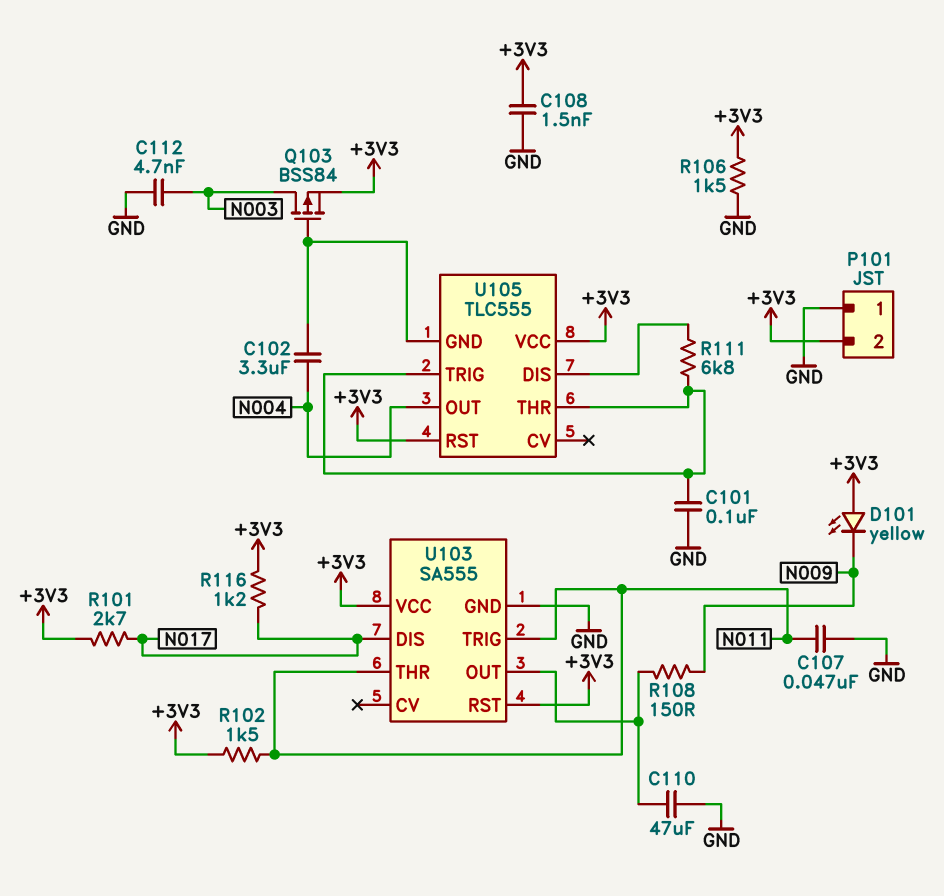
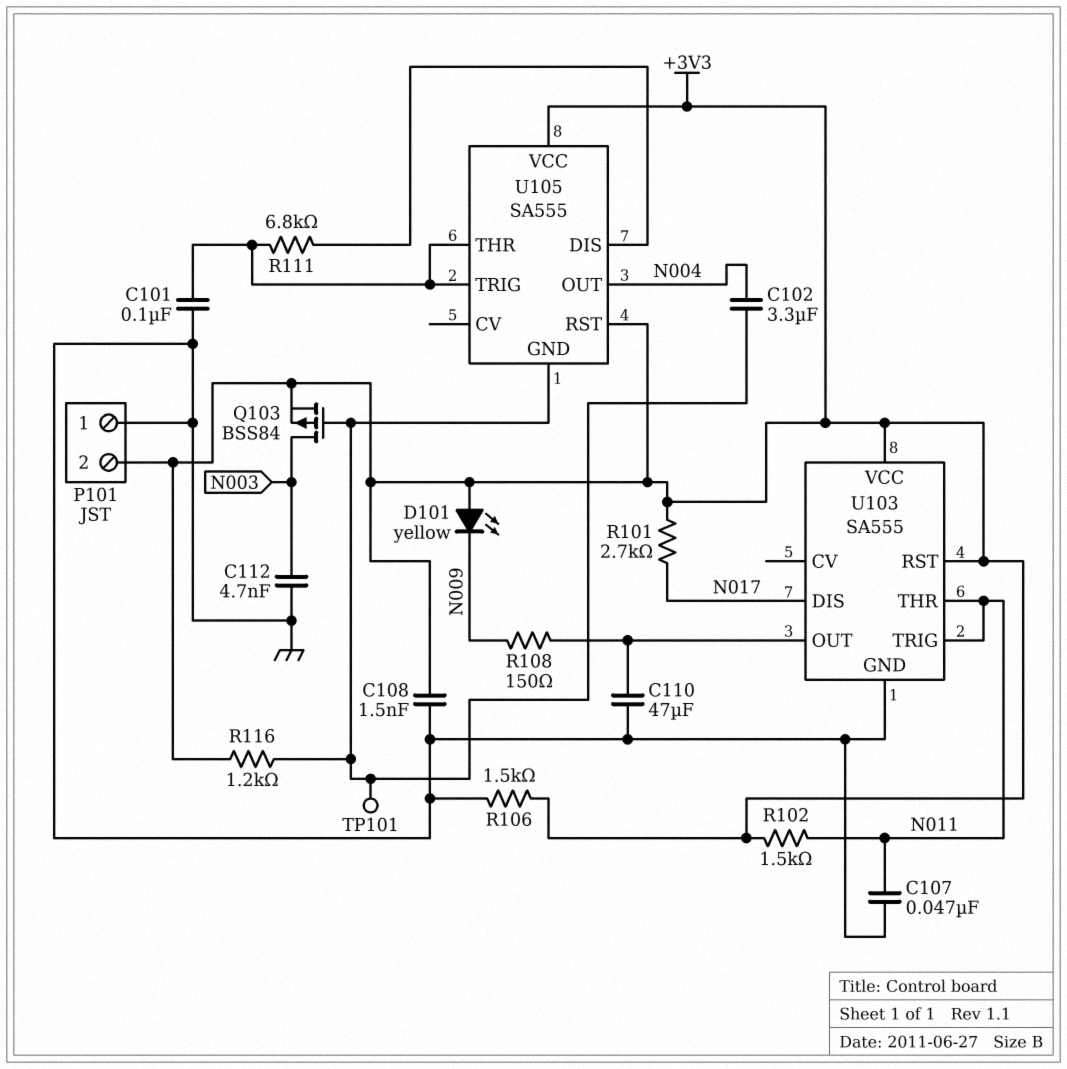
R116: 1.2k (+3V3, N017) -> 1.2k (+3V3, U105/GND)
TP101: none -> test point (U105/GND)
U105: TLC555 -> SA555

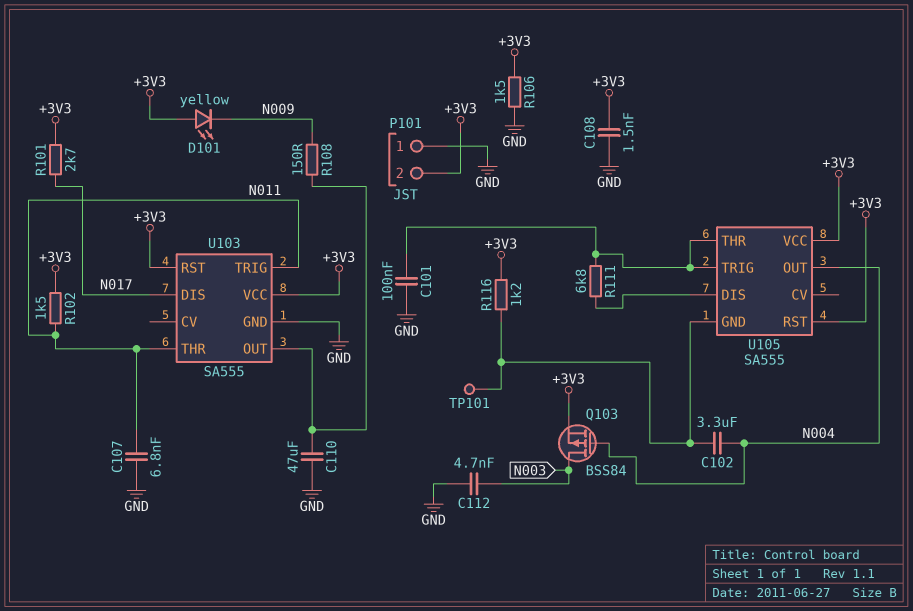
C107: 47nF (GND, N011) -> 6.8nF (GND, N011)
Q103: PMOS BSS84 (G U105/GND, D N003, S +3V3) -> PMOS BSS84 (G N004, D N003, S +3V3)

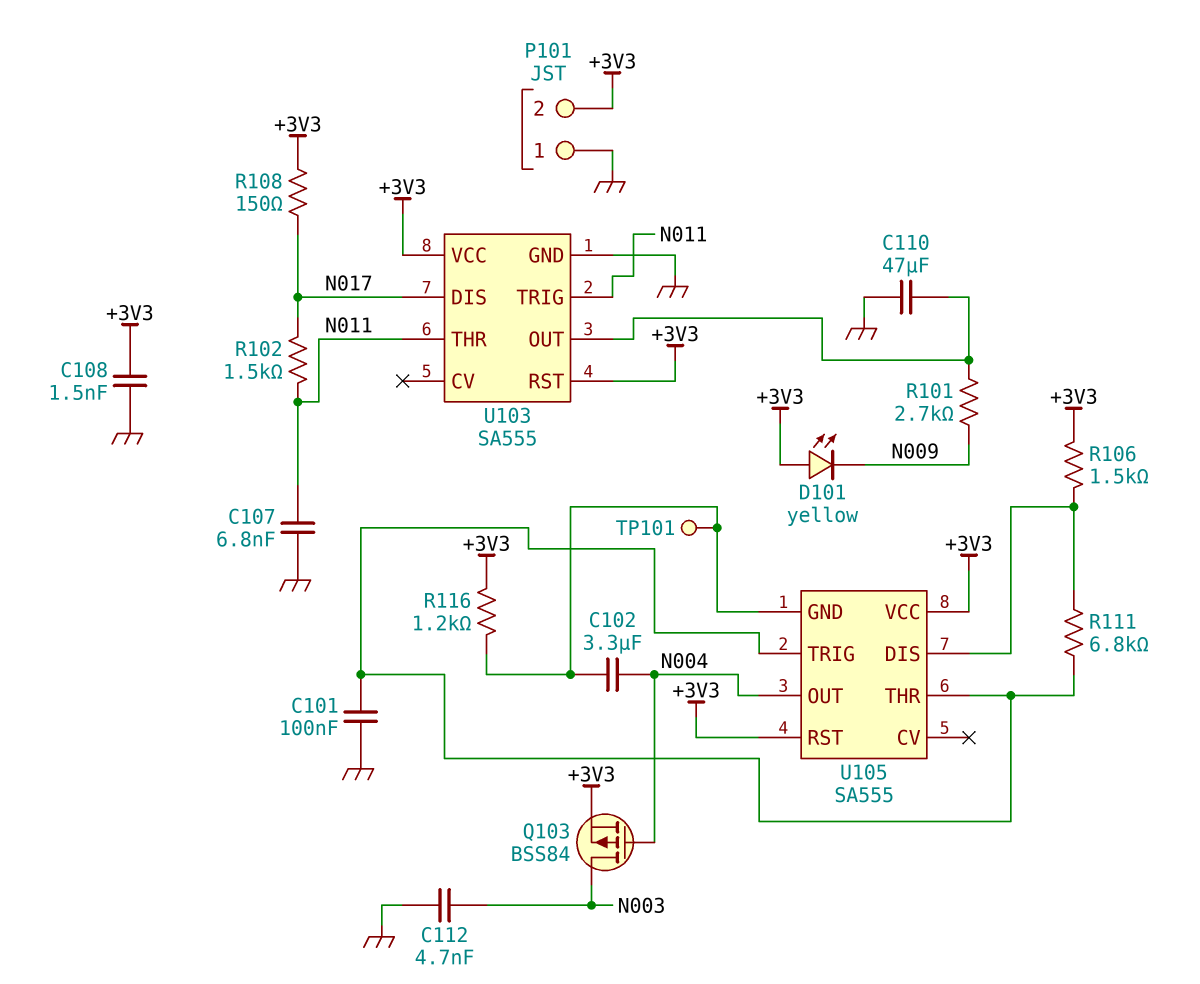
R101: 2.7k (+3V3, N017) -> 2.7k (N009, U103/OUT)
R102: 1.5k (+3V3, N011) -> 1.5k (N011, N017)
R106: 1.5k (+3V3, GND) -> 1.5k (+3V3, U105/DIS)
R108: 150 (N009, U103/OUT) -> 150 (+3V3, N017)

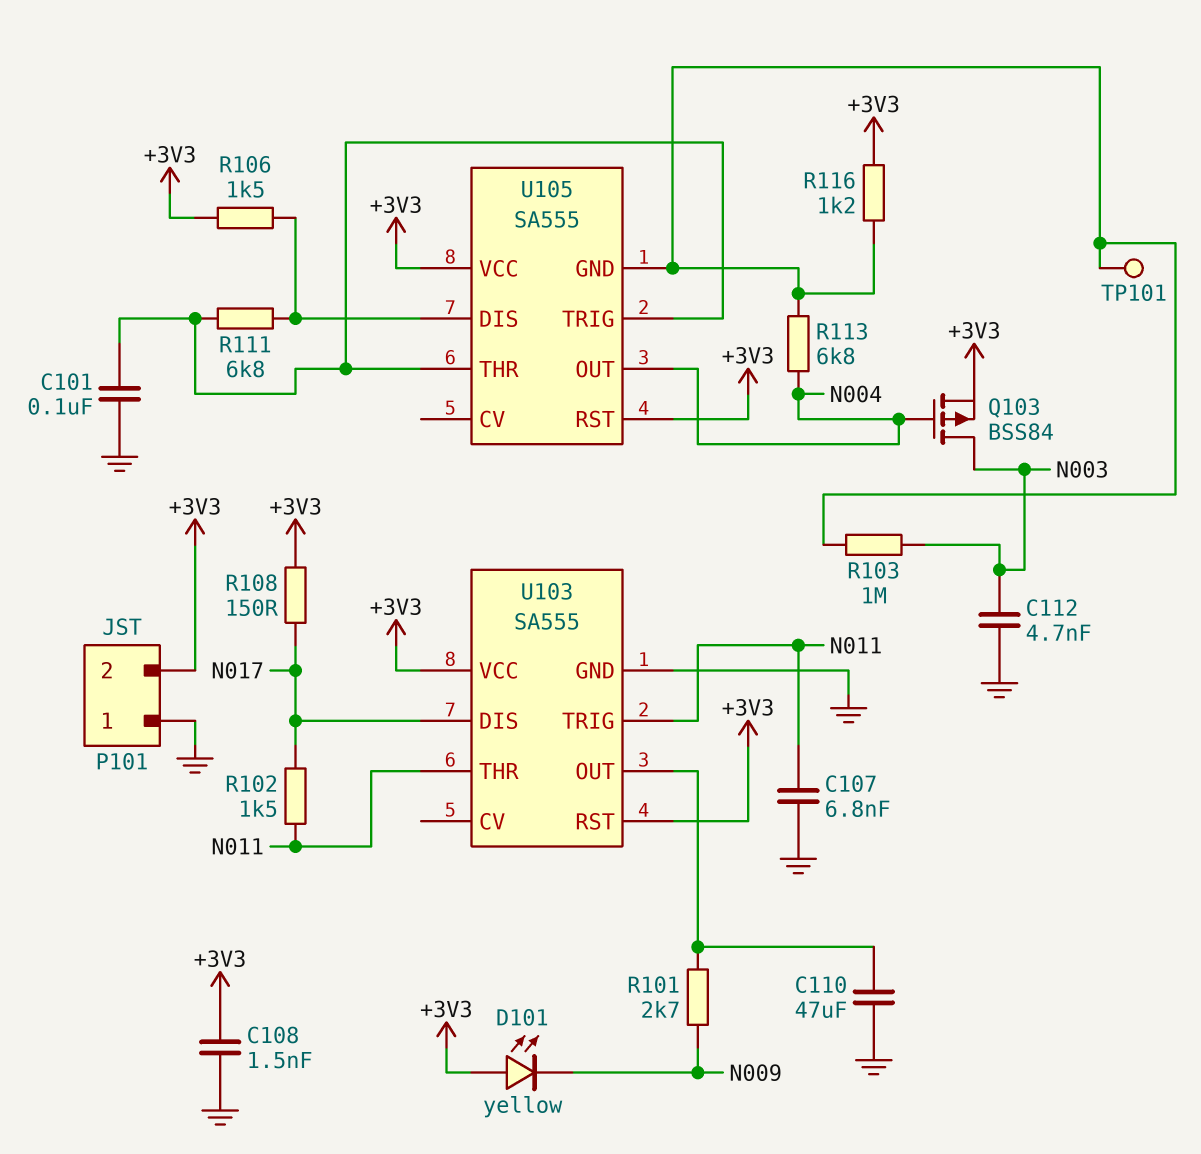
C102: 3.3uF (N004, U105/GND) -> none
R103: none -> 1M (N003, U105/GND)
R113: none -> 6.8k (N004, U105/GND)

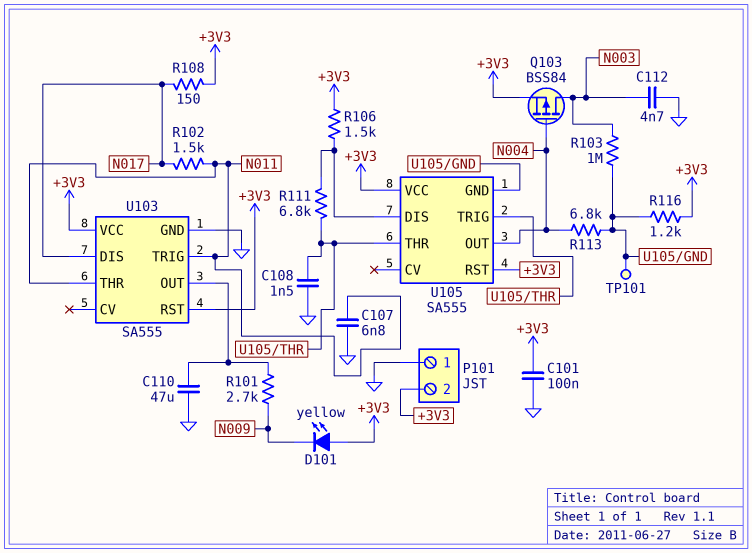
C101: 100nF (GND, U105/THR) -> 100nF (+3V3, GND)
C108: 1.5nF (+3V3, GND) -> 1.5nF (GND, U105/THR)

